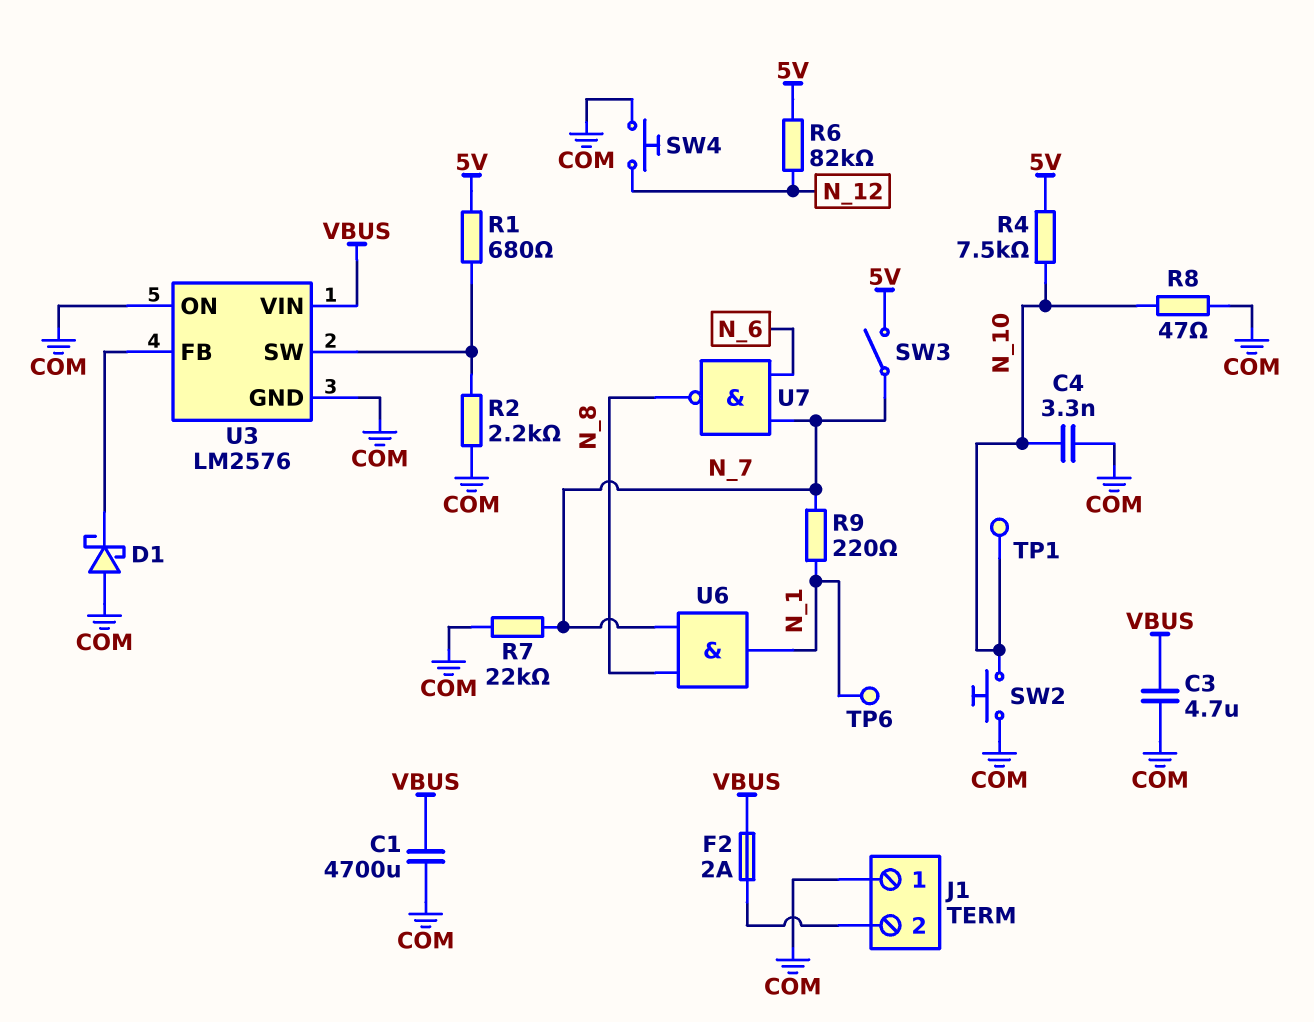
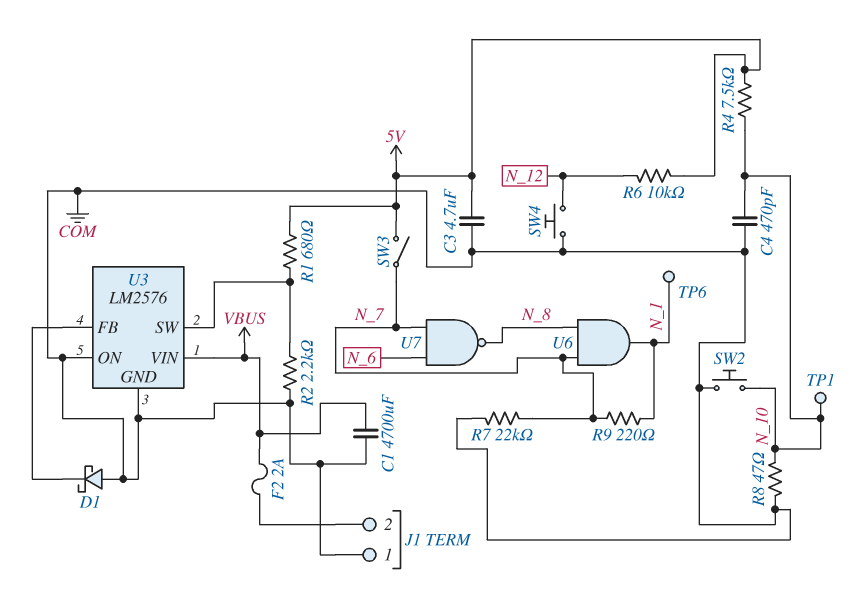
C3: 4.7uF (COM, VBUS) -> 4.7uF (5V, COM)
C4: 3.3nF (COM, N_10) -> 470pF (COM, N_10)
R6: 82k (5V, N_12) -> 10k (5V, N_12)

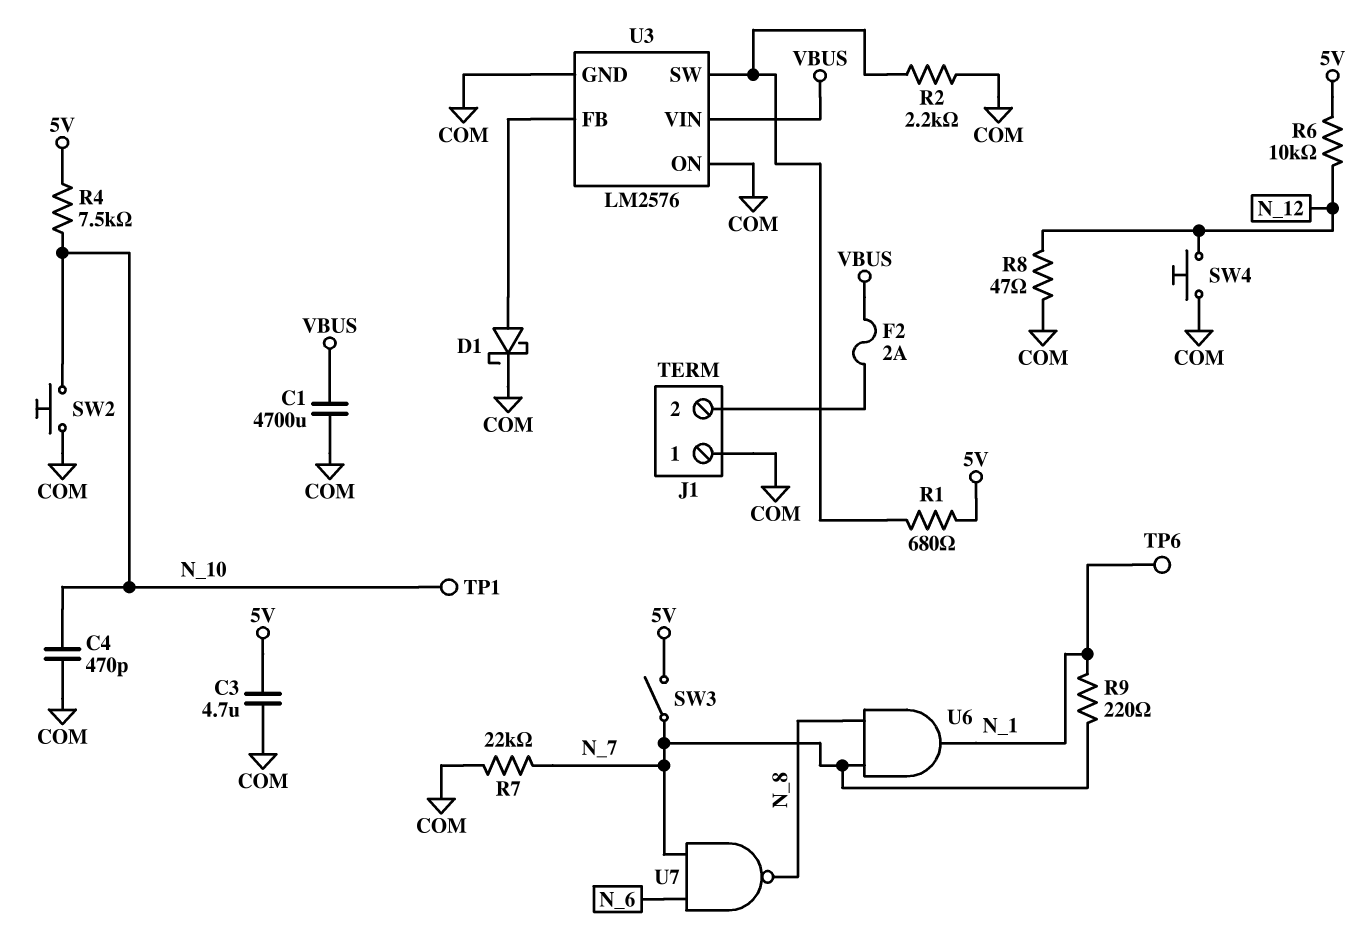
D1: schottky (A COM, K U3/FB) -> schottky (A U3/FB, K COM)
R8: 47 (COM, N_10) -> 47 (COM, N_12)

